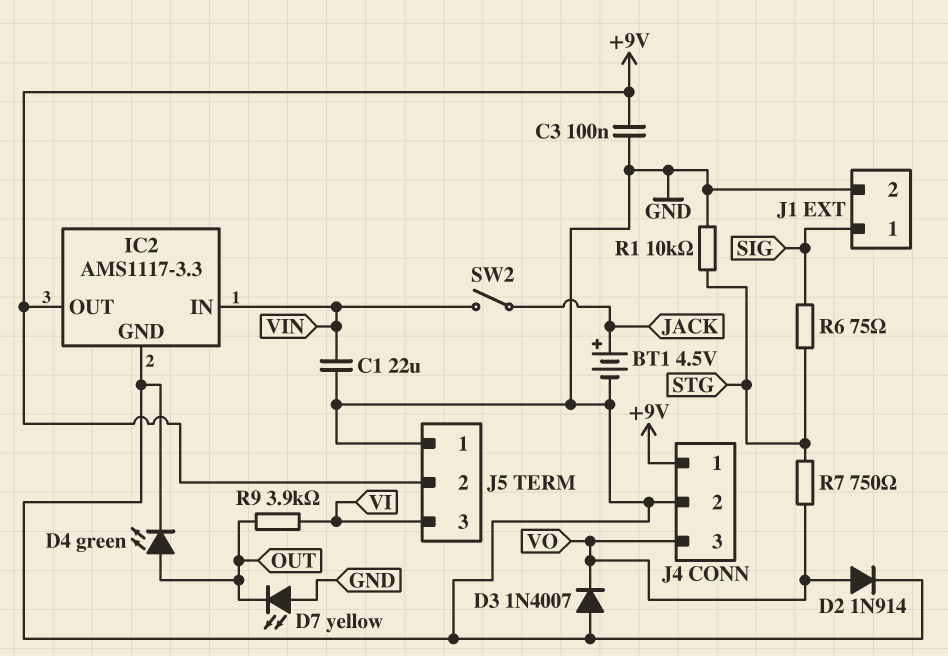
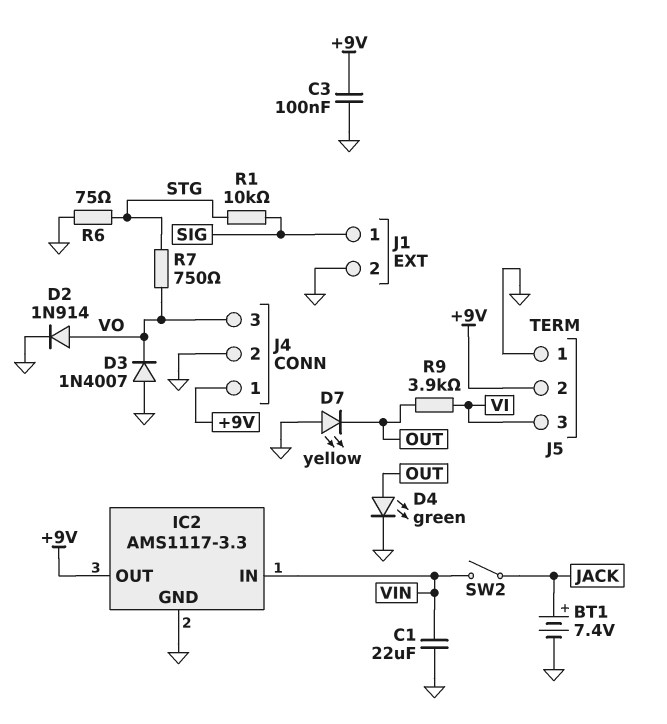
BT1: 4.5V (plus JACK, minus GND) -> 7.4V (plus JACK, minus GND)
R1: 10k (GND, STG) -> 10k (SIG, STG)
R6: 75 (SIG, STG) -> 75 (GND, STG)

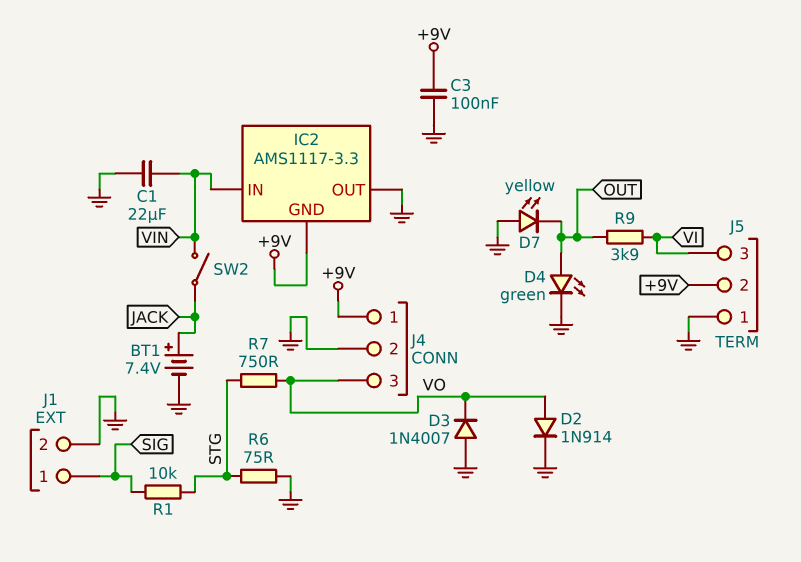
IC2 pin GND: GND -> +9V
IC2 pin OUT: +9V -> GND

